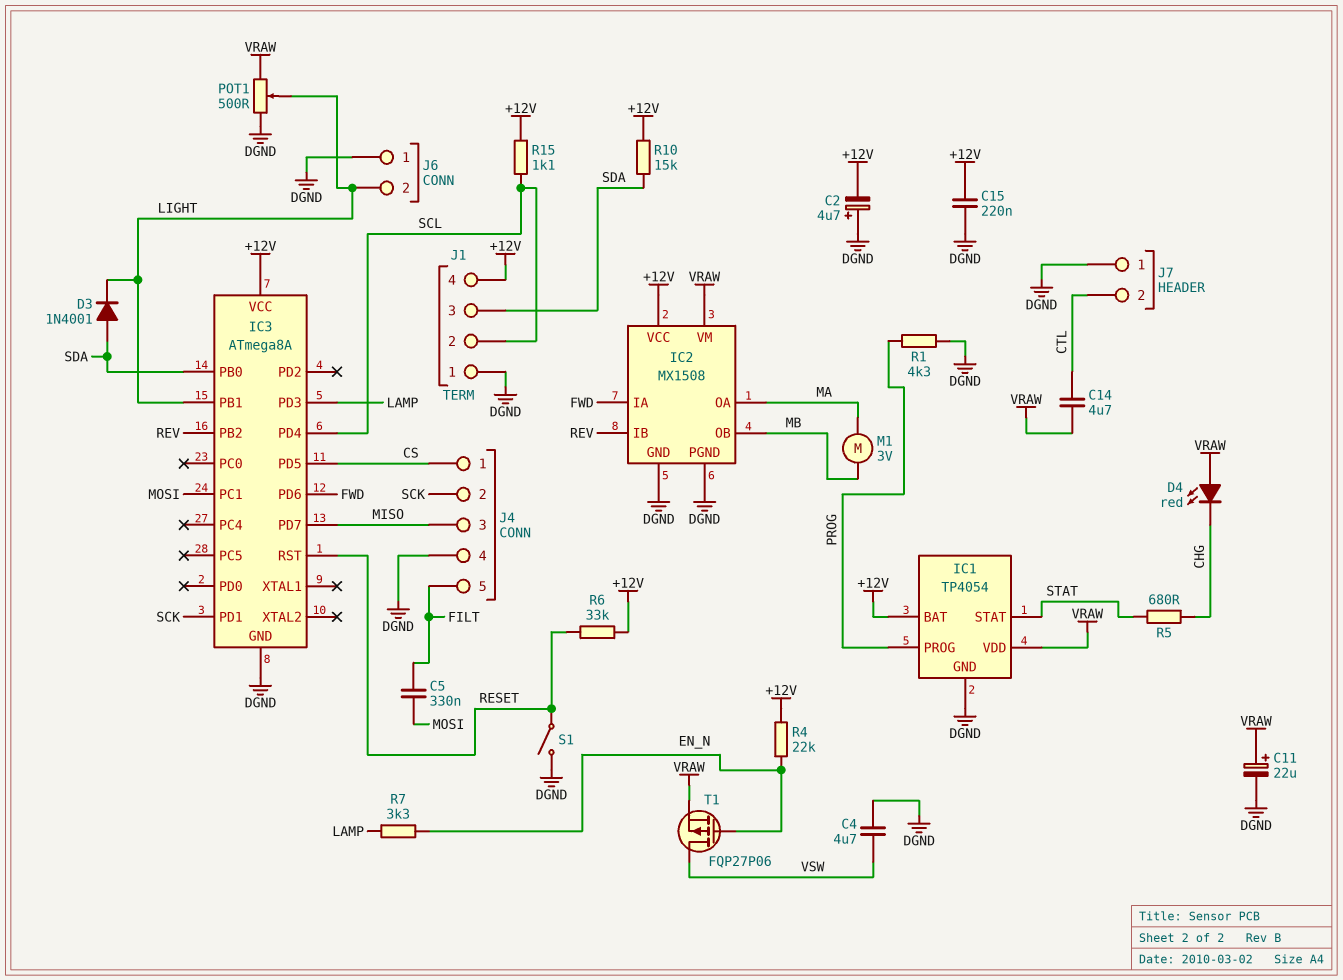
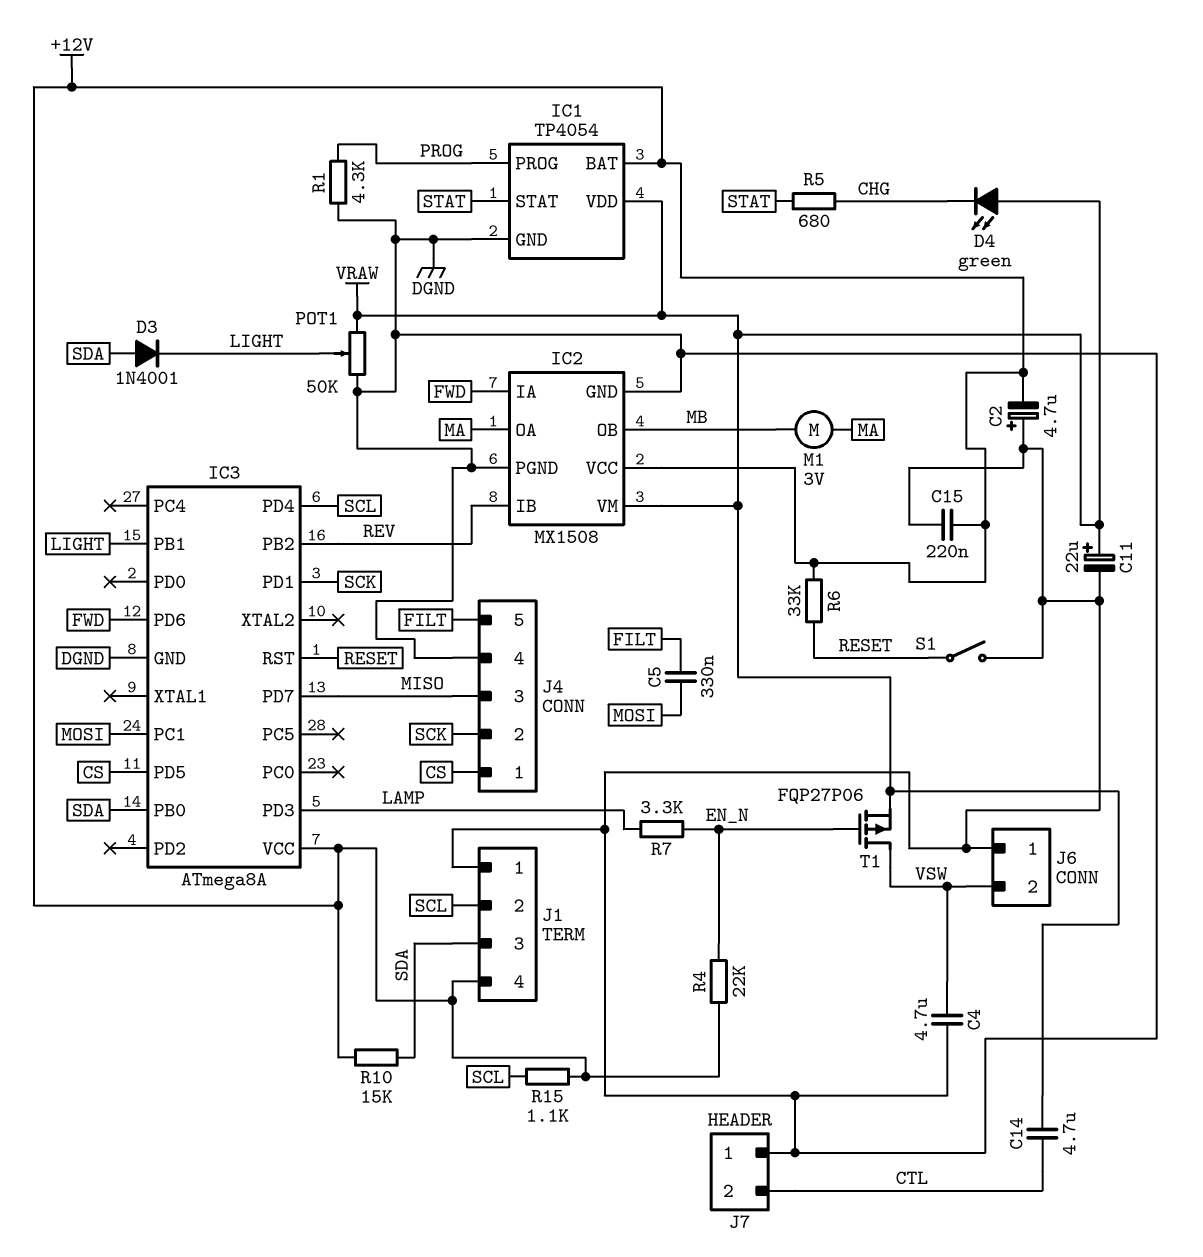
D4: LED red (A VRAW, K CHG) -> LED green (A VRAW, K CHG)
J6 pin 2: LIGHT -> VSW
POT1: 500 (DGND, VRAW, wiper LIGHT) -> 50k (DGND, VRAW, wiper LIGHT)

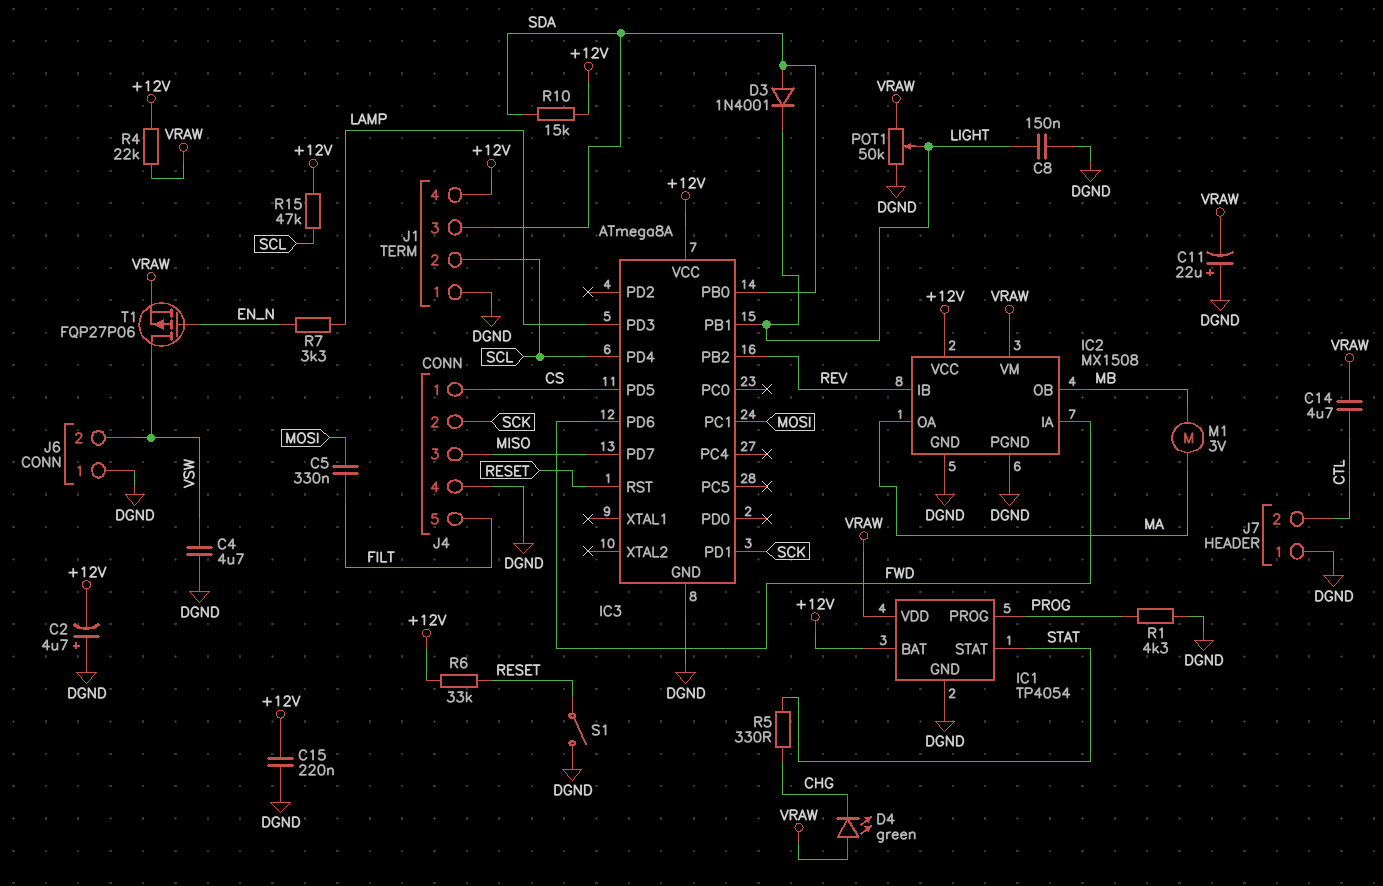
C8: none -> 150nF (DGND, LIGHT)
C11: 22uF (plus VRAW, minus DGND) -> 22uF (plus DGND, minus VRAW)
R4: 22k (+12V, EN_N) -> 22k (+12V, VRAW)
R5: 680 (CHG, STAT) -> 330 (CHG, STAT)
R15: 1.1k (+12V, SCL) -> 47k (+12V, SCL)

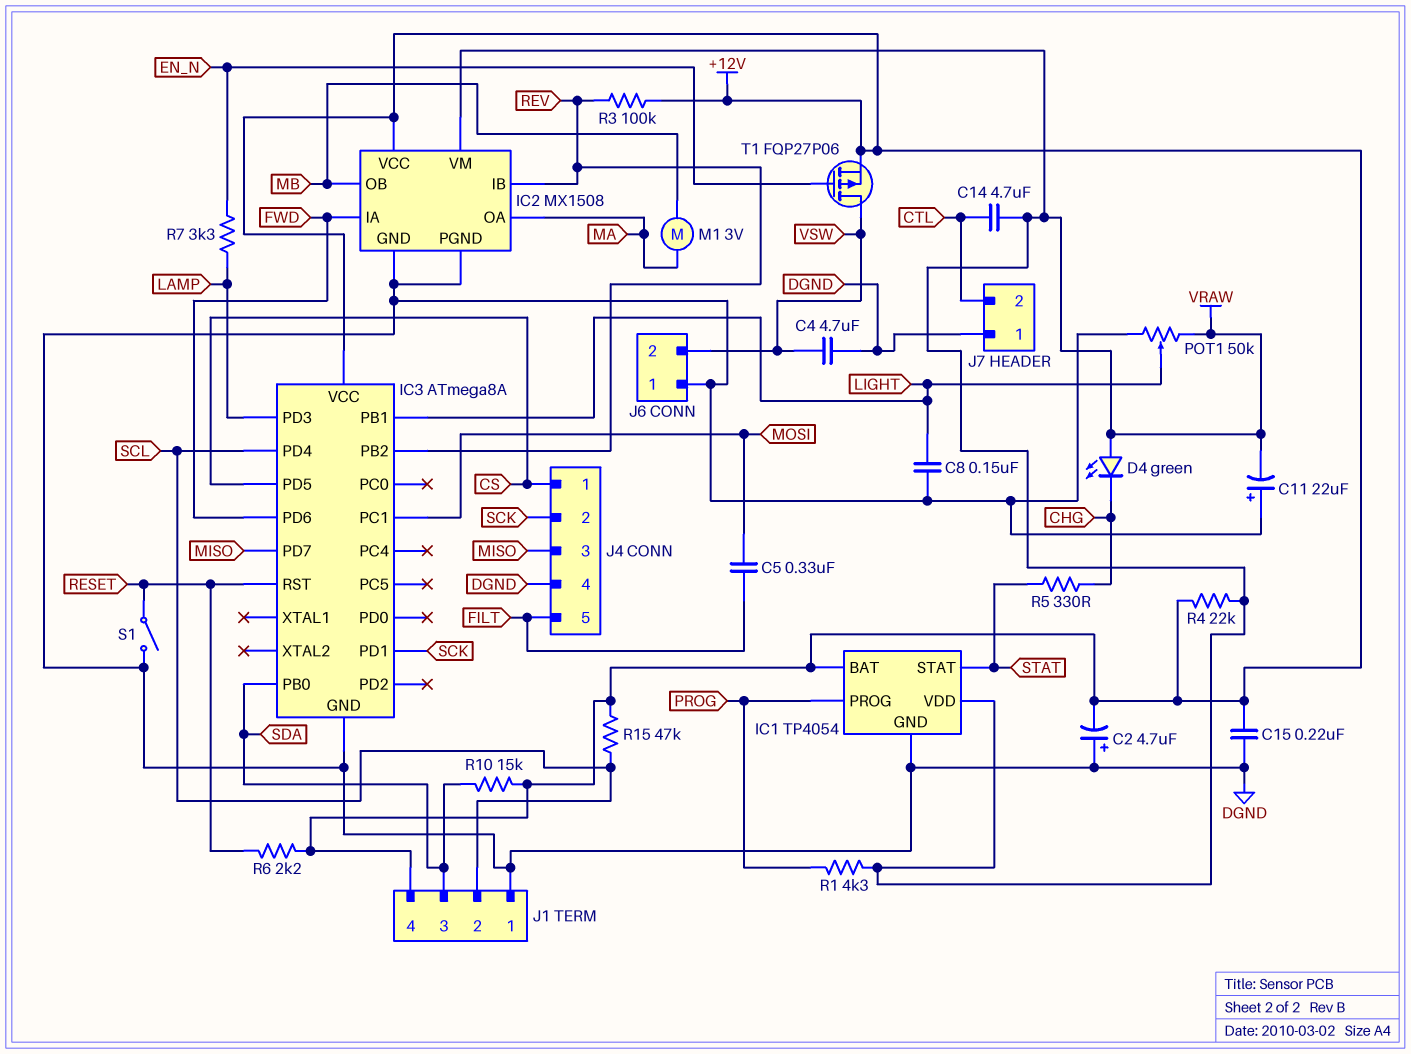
D3: diode 1N4001 (A SDA, K LIGHT) -> none
R1: 4.3k (DGND, PROG) -> 4.3k (PROG, VRAW)
R3: none -> 100k (+12V, REV)
R6: 33k (+12V, RESET) -> 2.2k (+12V, RESET)
T1: PMOS FQP27P06 (G EN_N, D VSW, S VRAW) -> PMOS FQP27P06 (G EN_N, D VSW, S +12V)

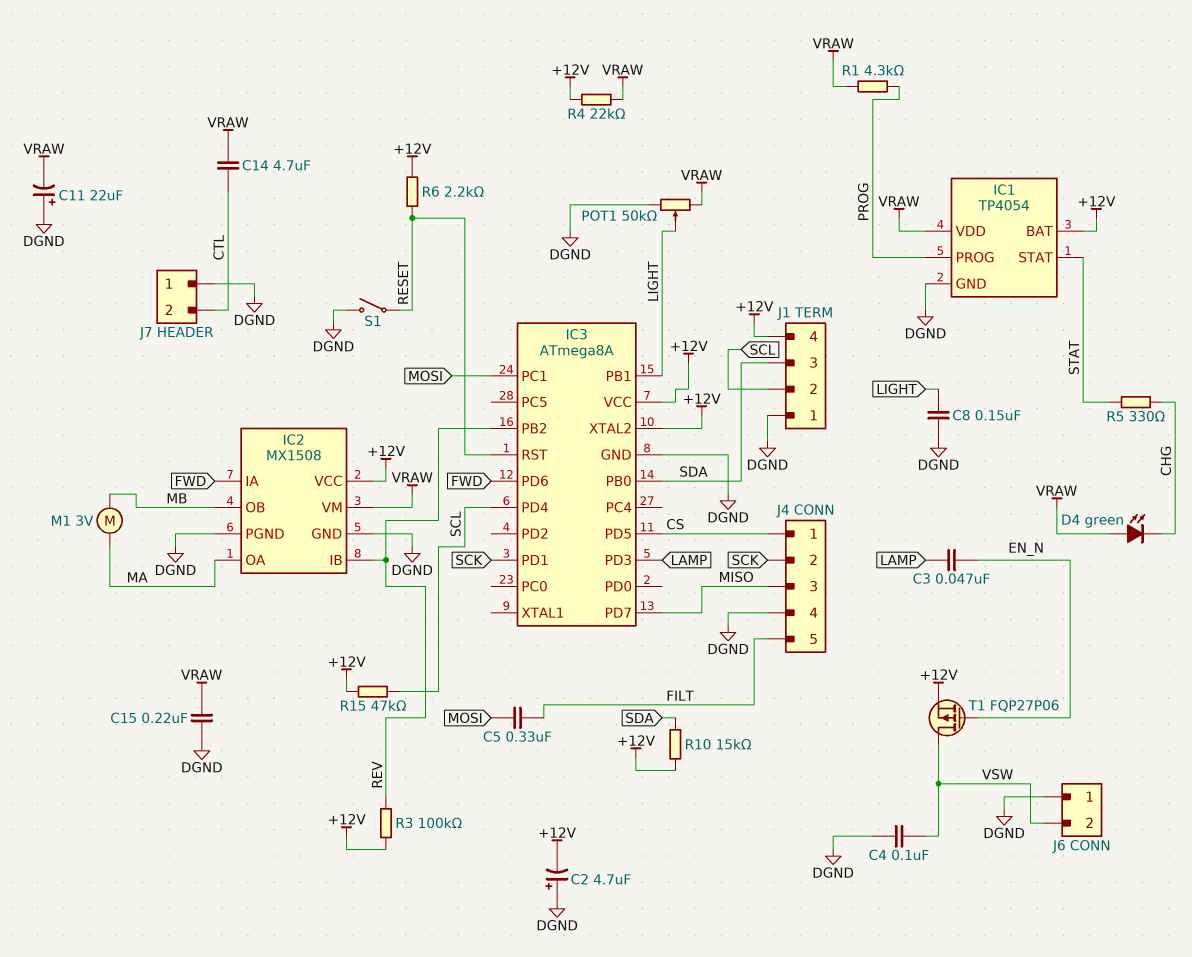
C3: none -> 47nF (EN_N, LAMP)
C4: 4.7uF (DGND, VSW) -> 100nF (DGND, VSW)
C15: 220nF (+12V, DGND) -> 220nF (DGND, VRAW)
IC3 pin XTAL2: none -> +12V
R7: 3.3k (EN_N, LAMP) -> none

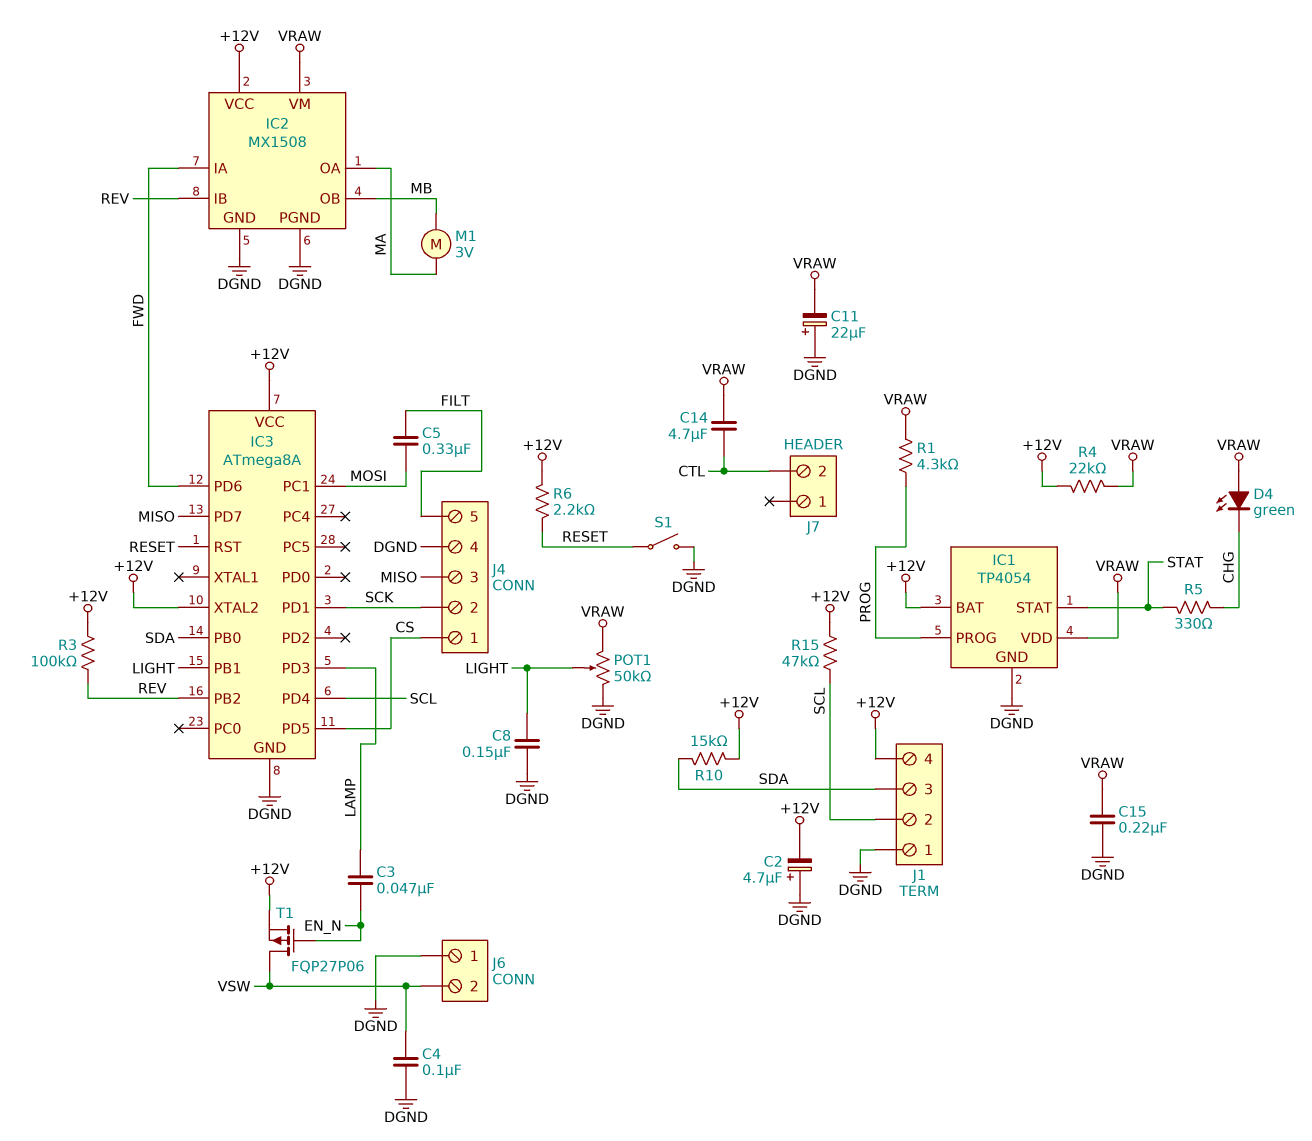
J7 pin 1: DGND -> none

